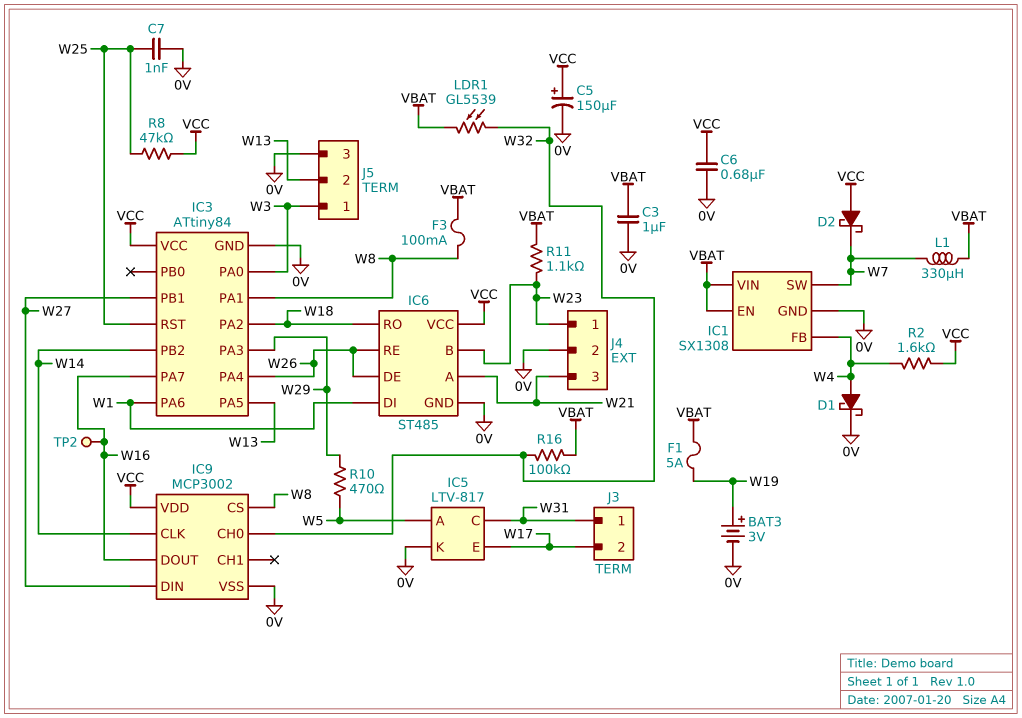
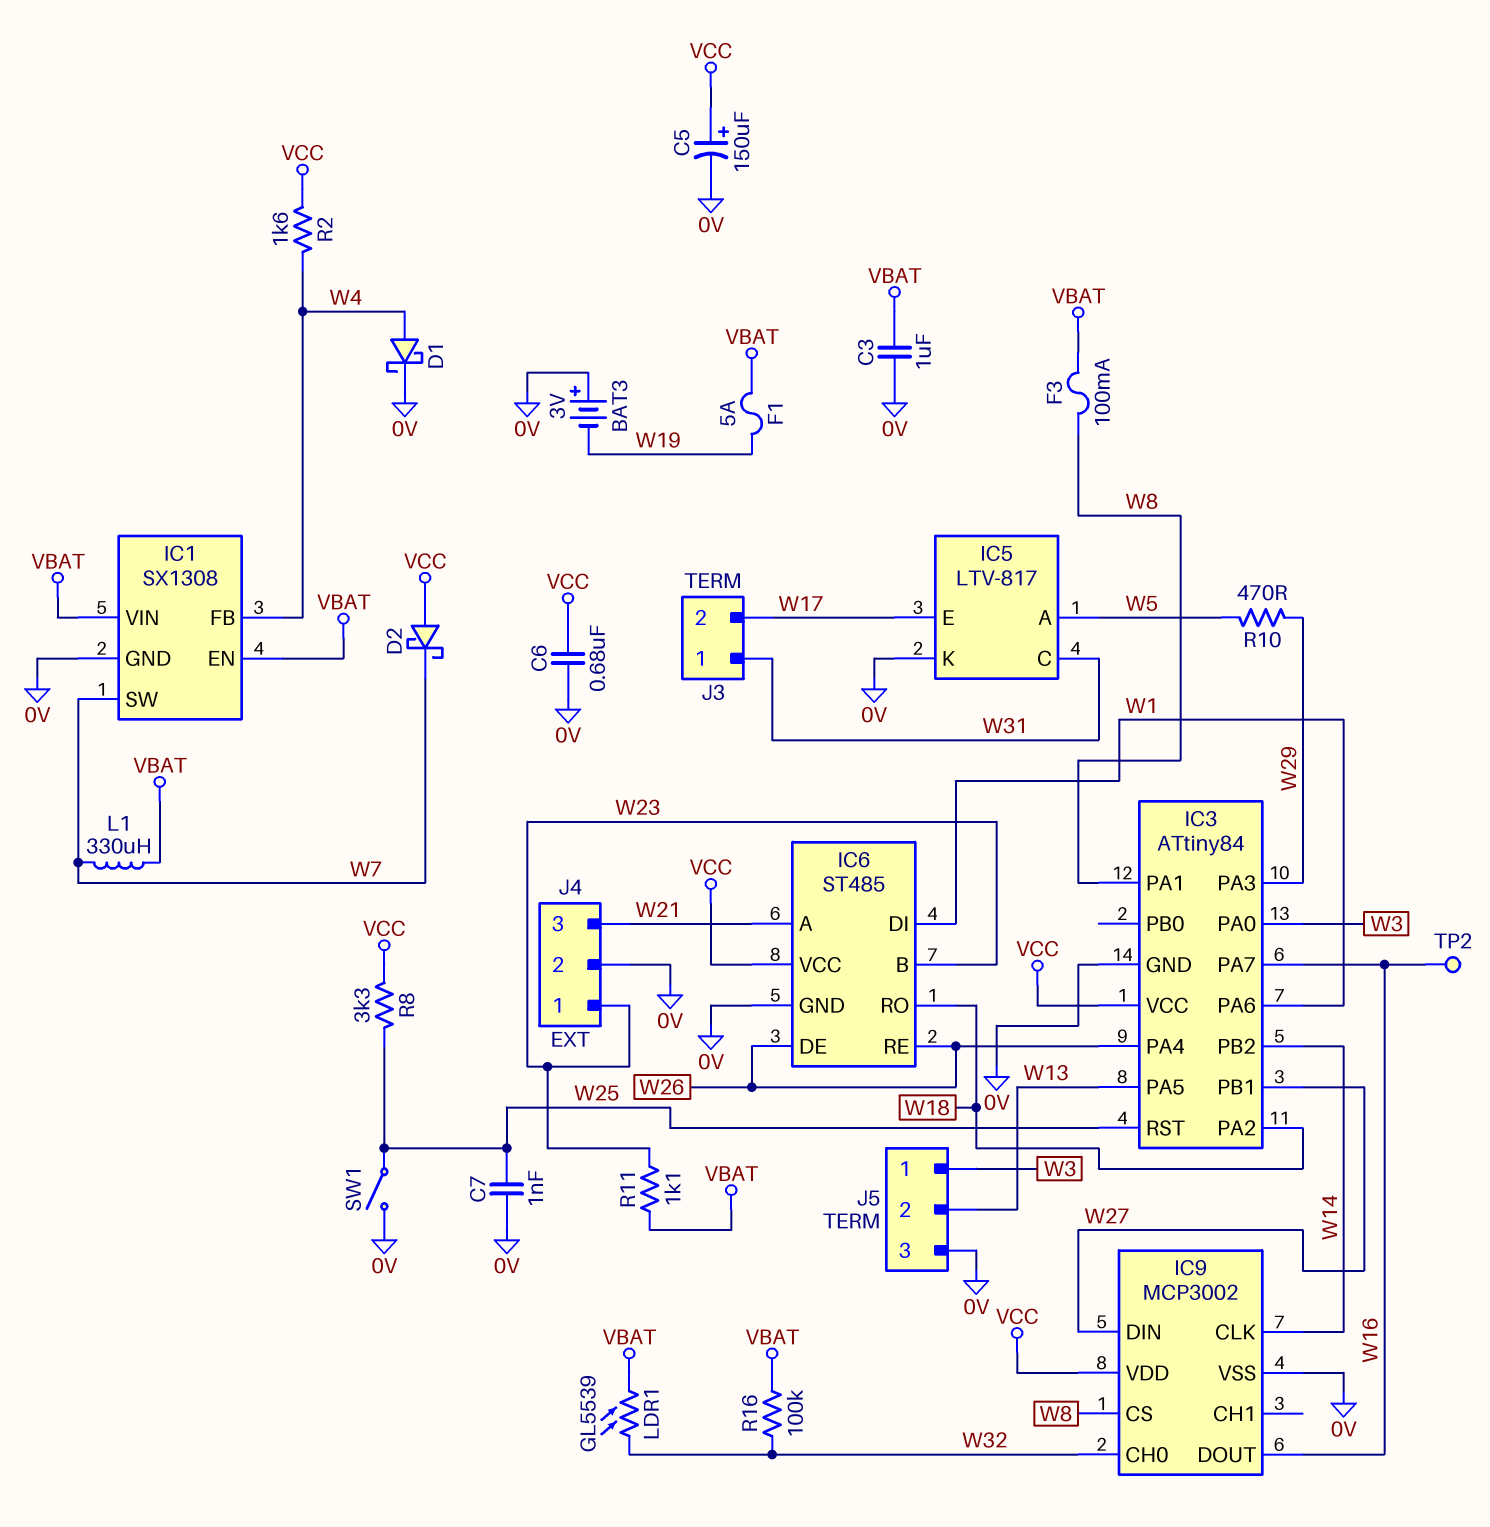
BAT3: 3V (plus W19, minus 0V) -> 3V (plus 0V, minus W19)
R8: 47k (VCC, W25) -> 3.3k (VCC, W25)
SW1: none -> switch (0V, W25)

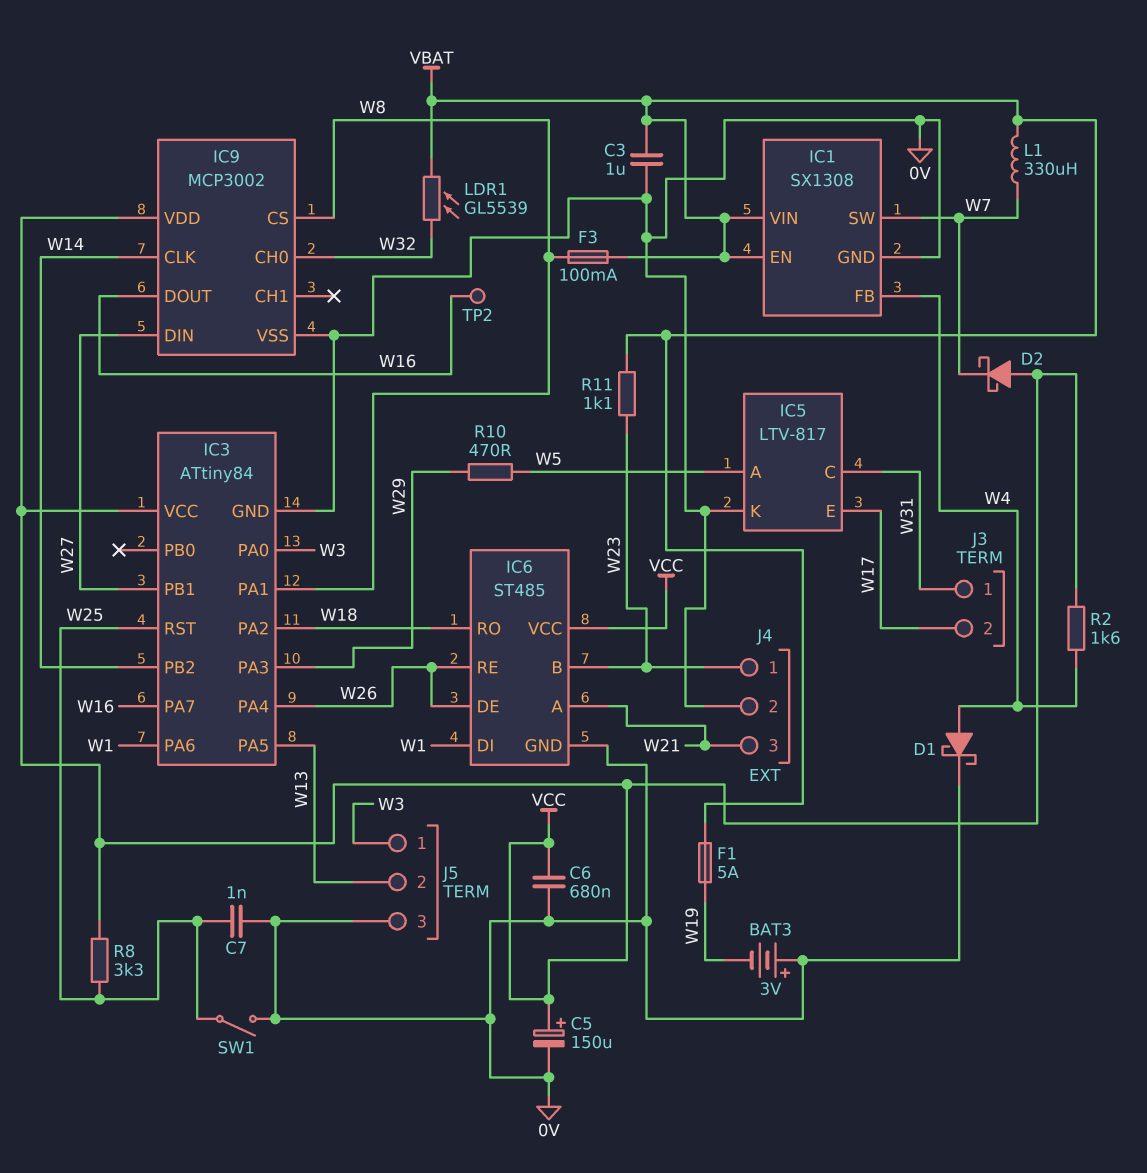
R16: 100k (VBAT, W32) -> none

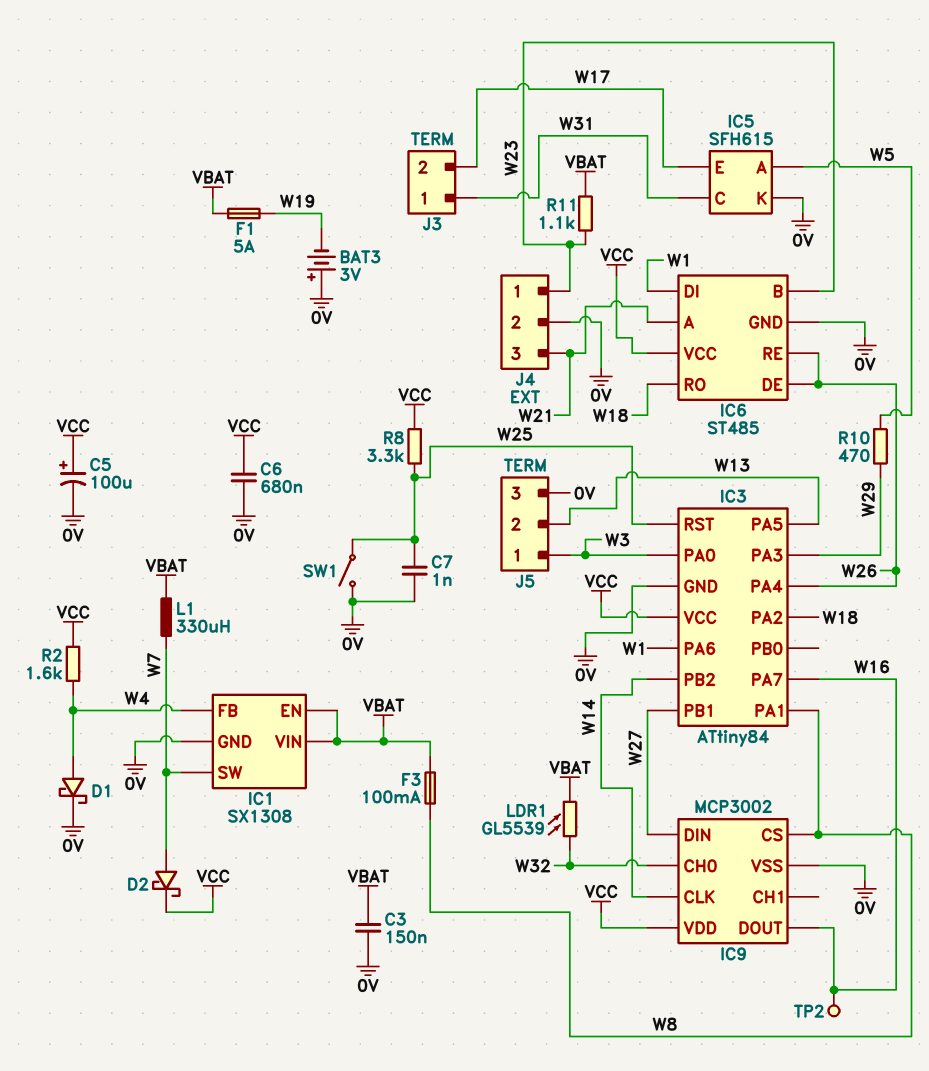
C3: 1uF (0V, VBAT) -> 150nF (0V, VBAT)
C5: 150uF (plus VCC, minus 0V) -> 100uF (plus VCC, minus 0V)
D2: schottky (A VCC, K W7) -> schottky (A W7, K VCC)
IC5: LTV-817 -> SFH615

